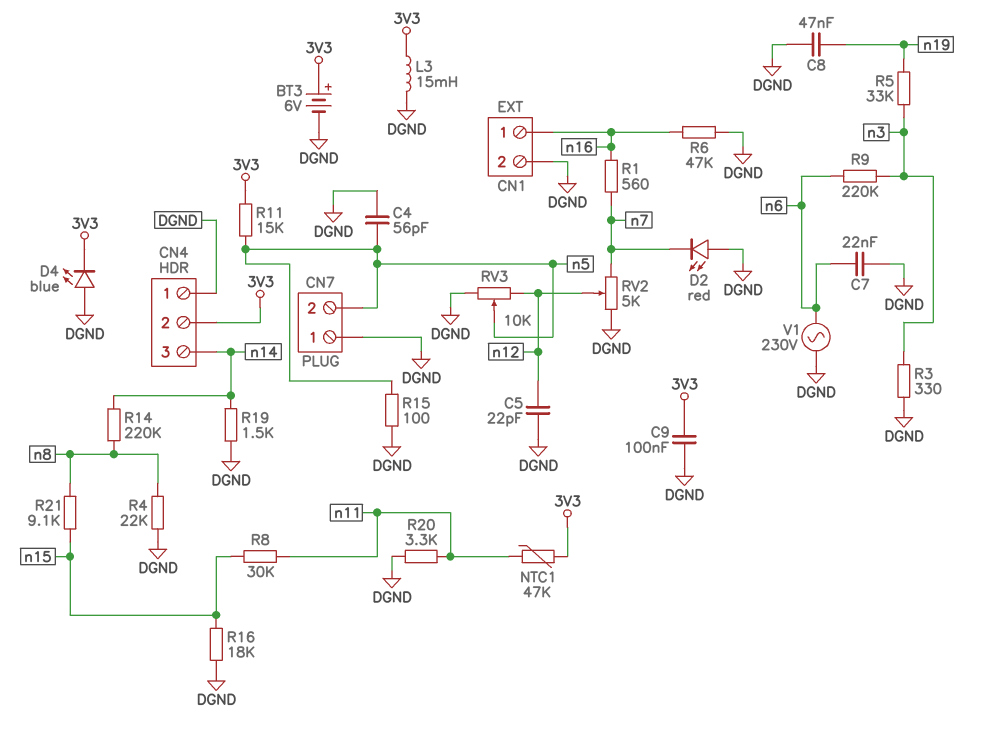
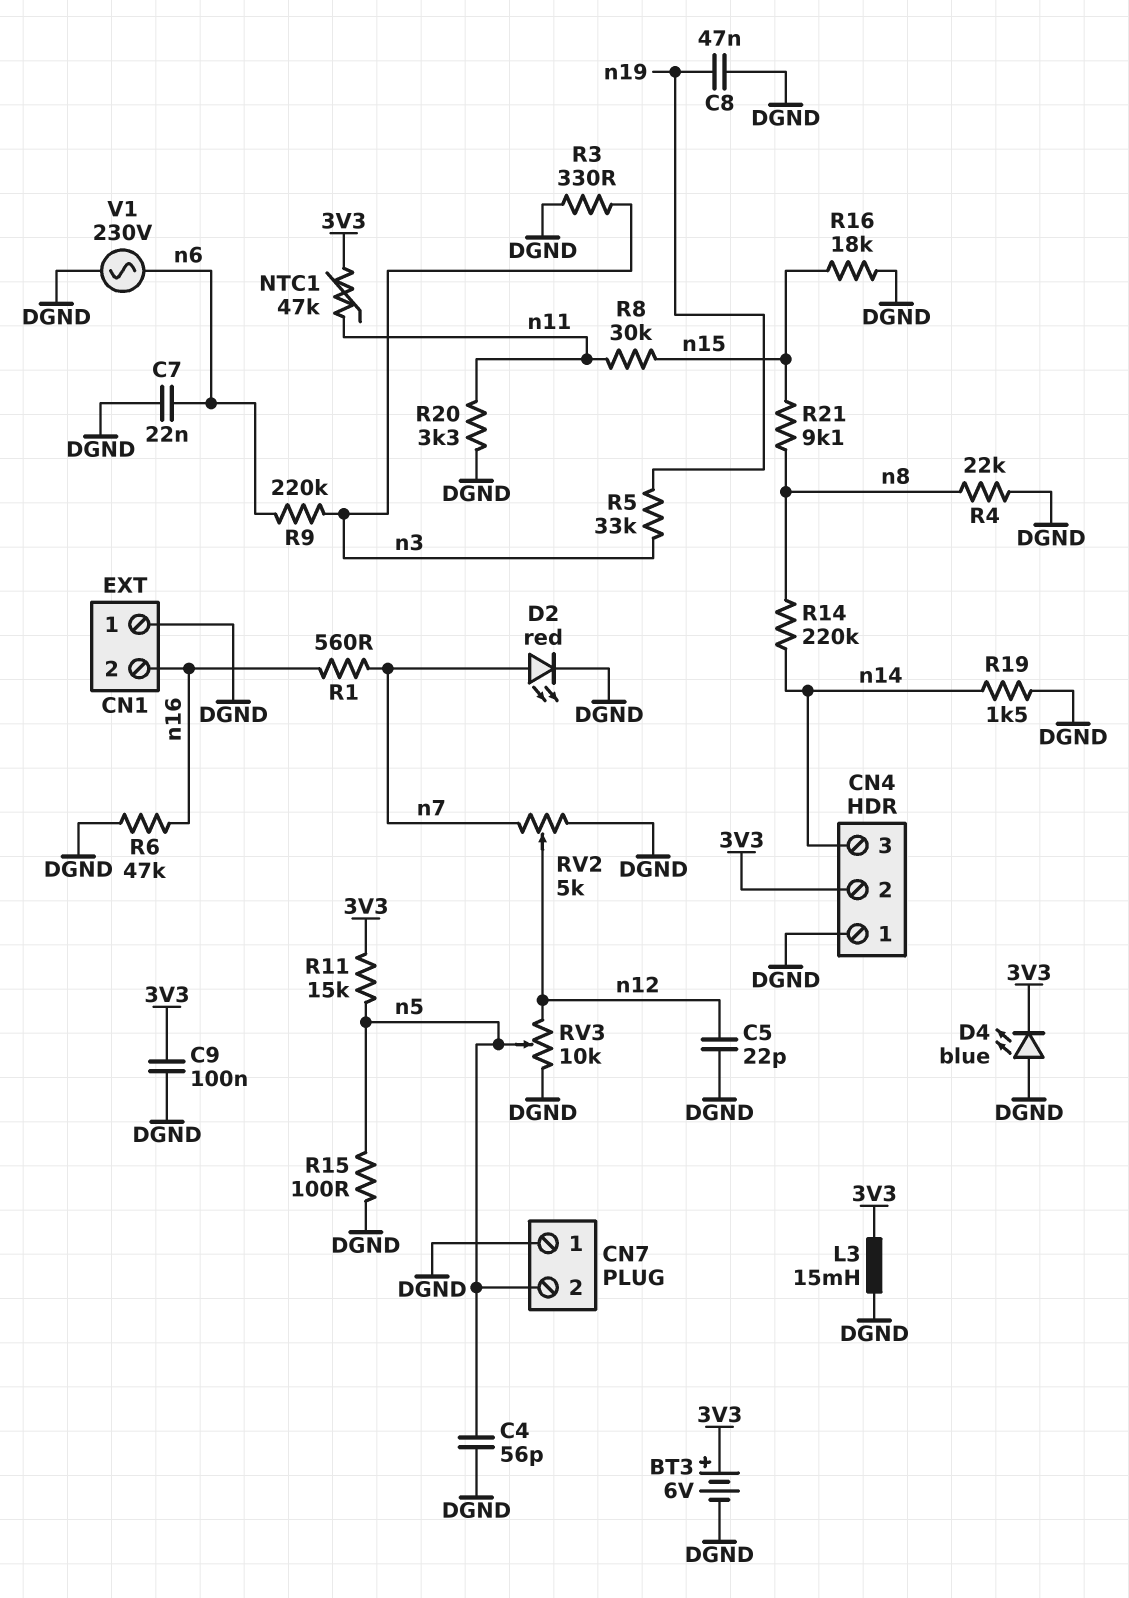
CN1 pin 1: n16 -> DGND
CN1 pin 2: DGND -> n16
D2: LED red (A DGND, K n7) -> LED red (A n7, K DGND)

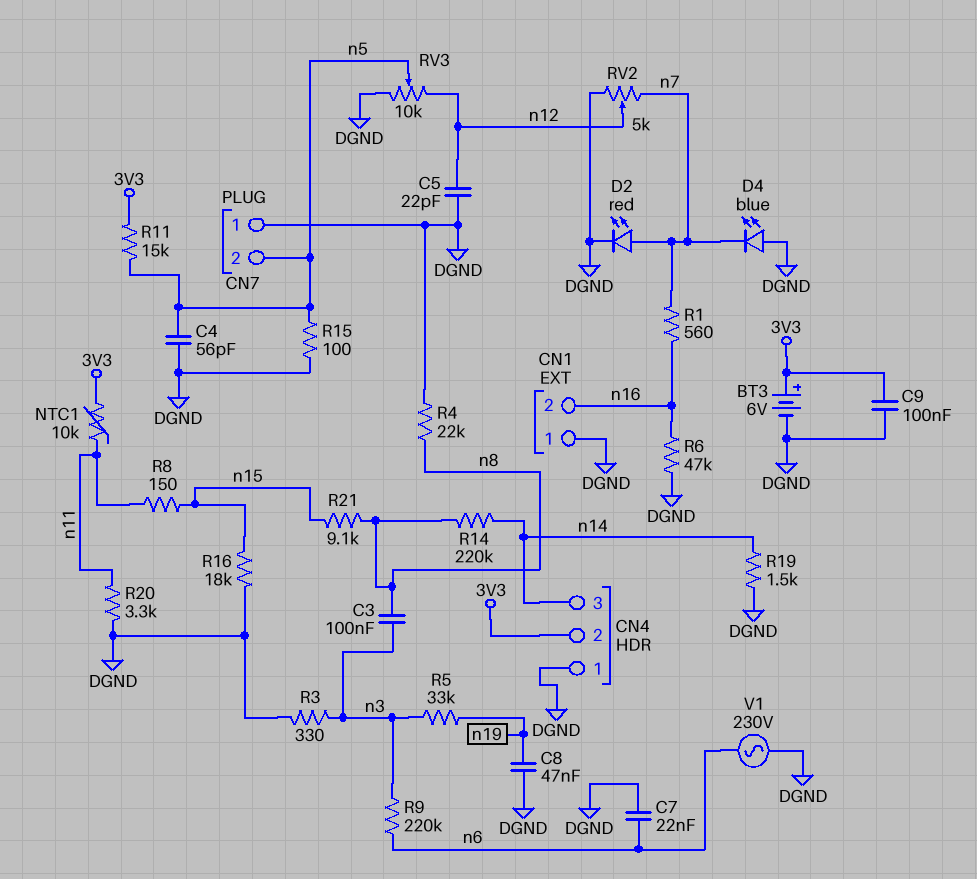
C3: none -> 100nF (n3, n8)
D4: LED blue (A DGND, K 3V3) -> LED blue (A DGND, K n7)
L3: 15mH (3V3, DGND) -> none
NTC1: 47k (3V3, n11) -> 10k (3V3, n11)
R8: 30k (n11, n15) -> 150 (n11, n15)

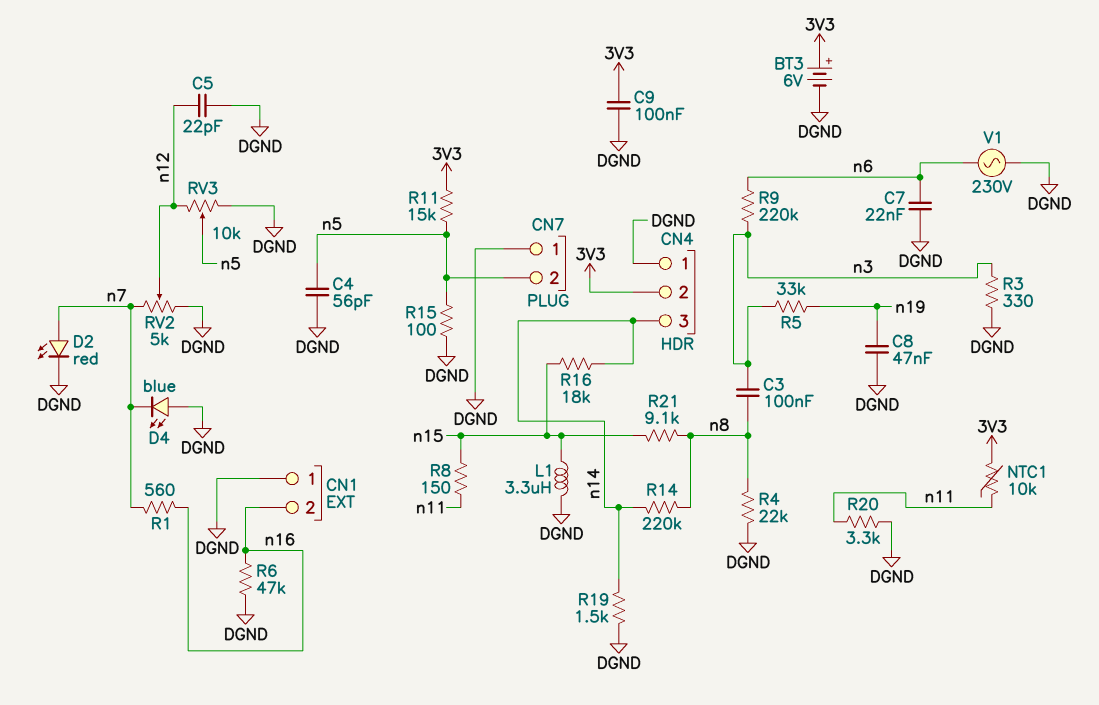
L1: none -> 3.3uH (DGND, n15)
R16: 18k (DGND, n15) -> 18k (n14, n15)

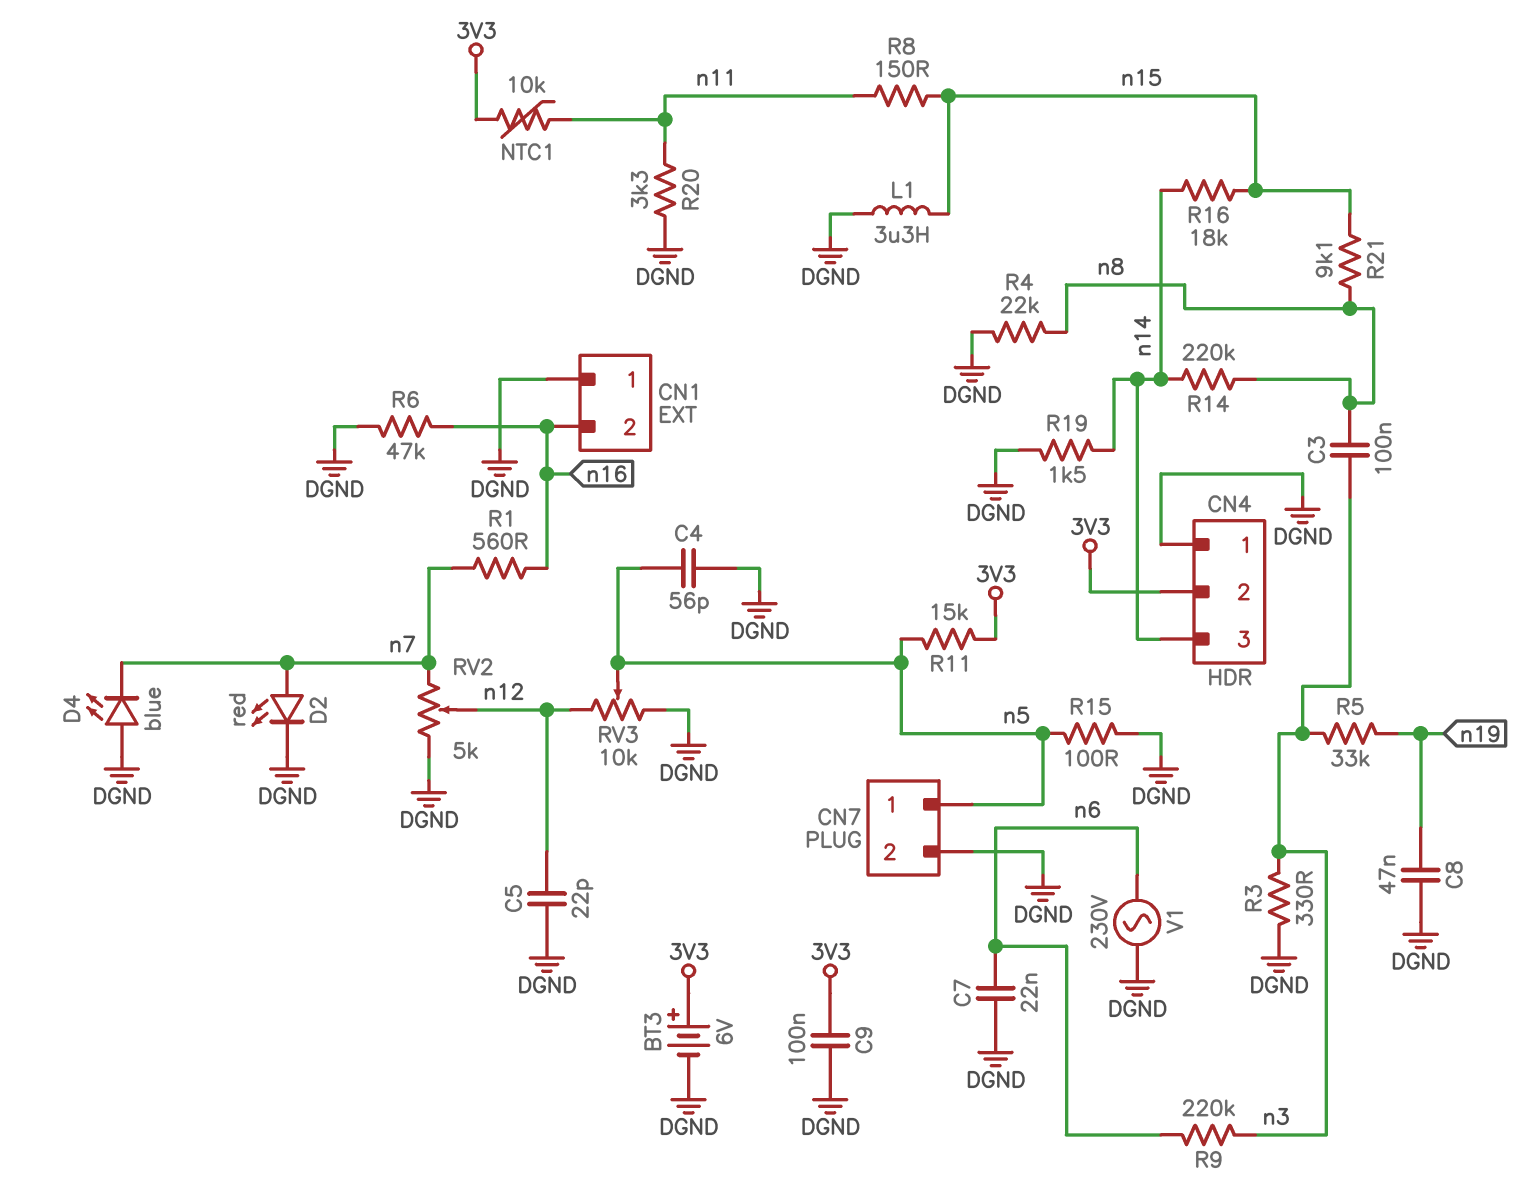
CN7 pin 1: DGND -> n5
CN7 pin 2: n5 -> DGND

